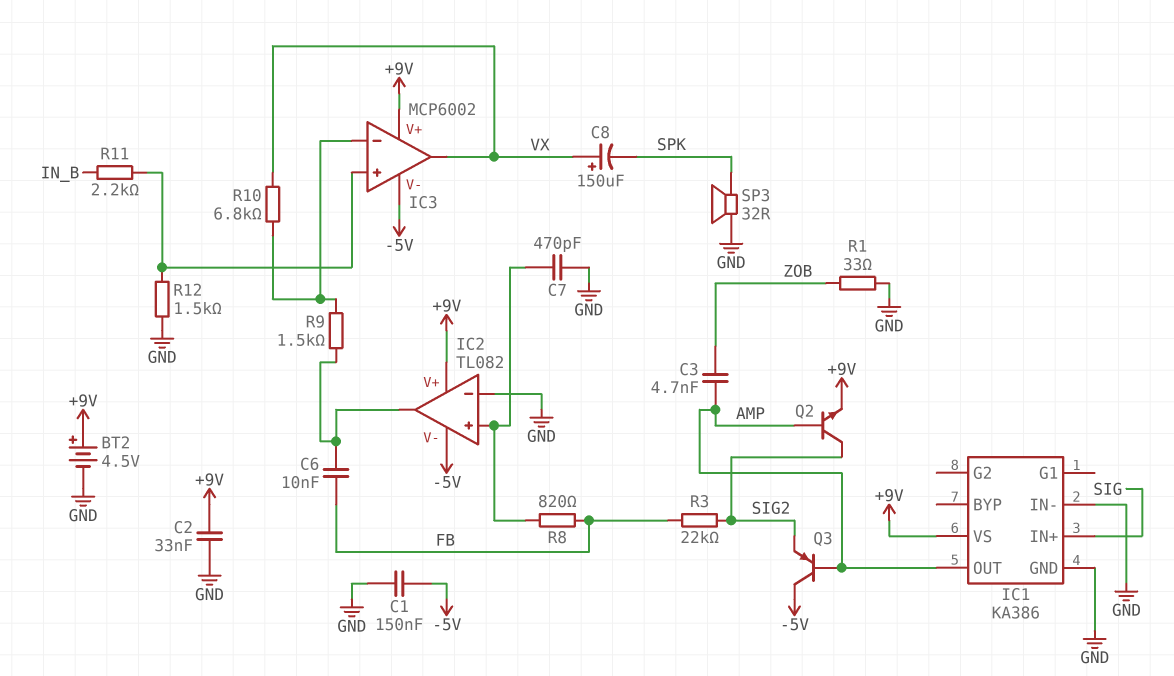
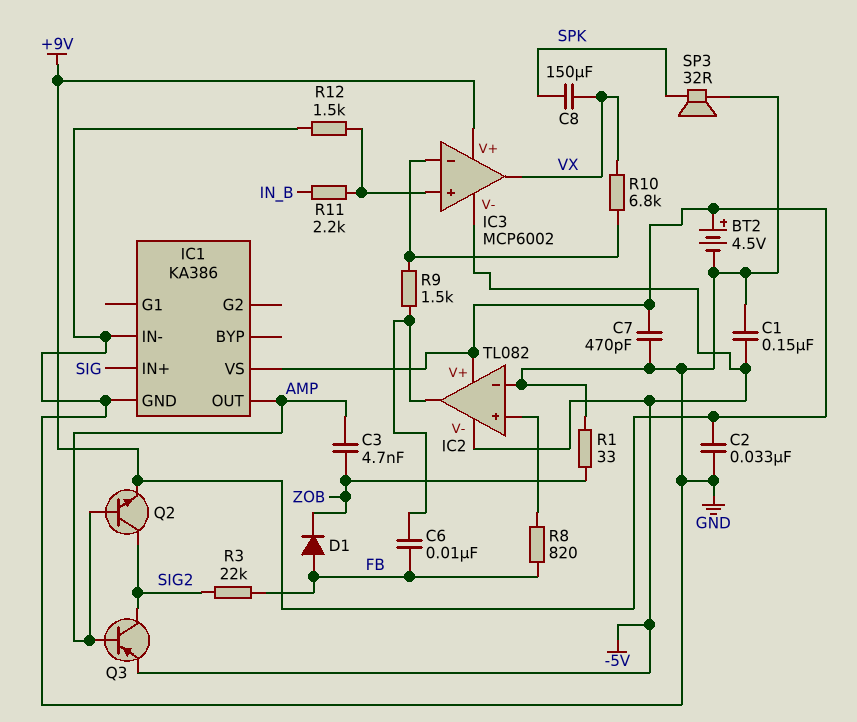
C7: 470pF (GND, IC2/in+) -> 470pF (+9V, GND)
C8: 150uF (plus VX, minus SPK) -> 150uF (SPK, VX)
D1: none -> diode (A FB, K ZOB)
Q3: PNP (B AMP, C -5V, E SIG2) -> PNP (B AMP, C SIG2, E -5V)

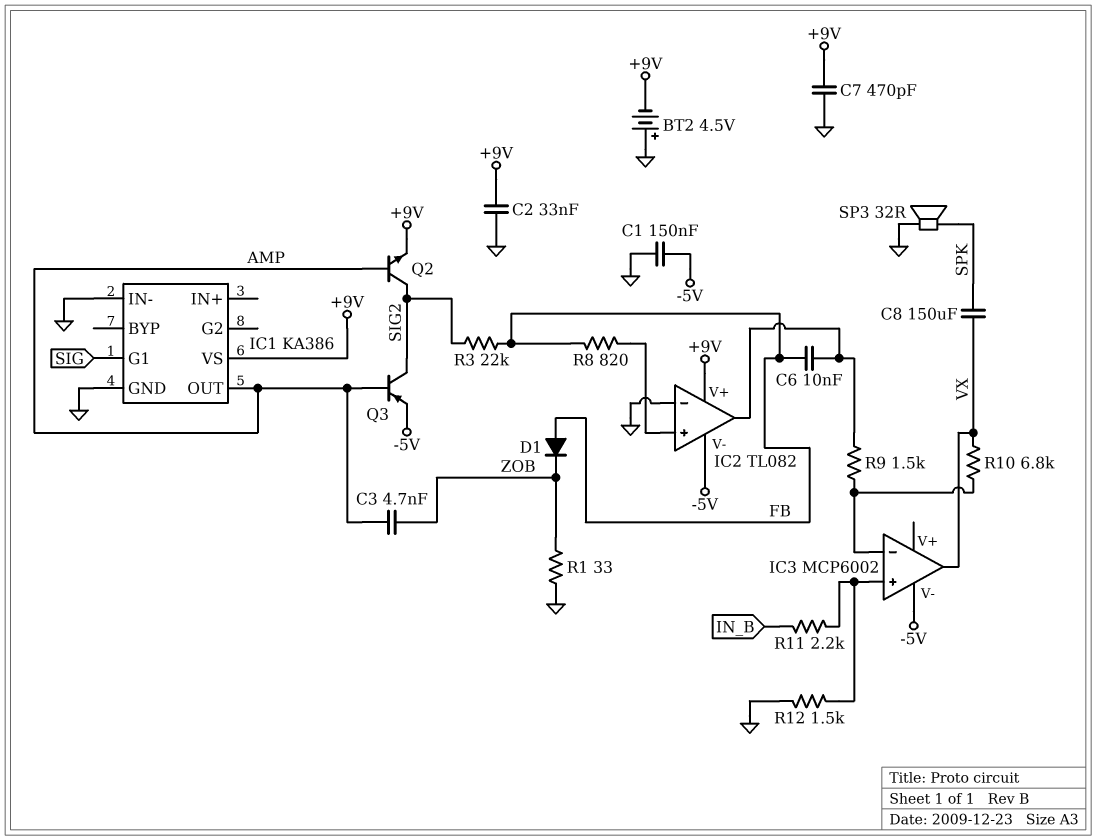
BT2: 4.5V (plus +9V, minus GND) -> 4.5V (plus GND, minus +9V)
IC1 pin G1: none -> SIG
IC1 pin IN+: SIG -> none
IC3 pin V+: +9V -> none

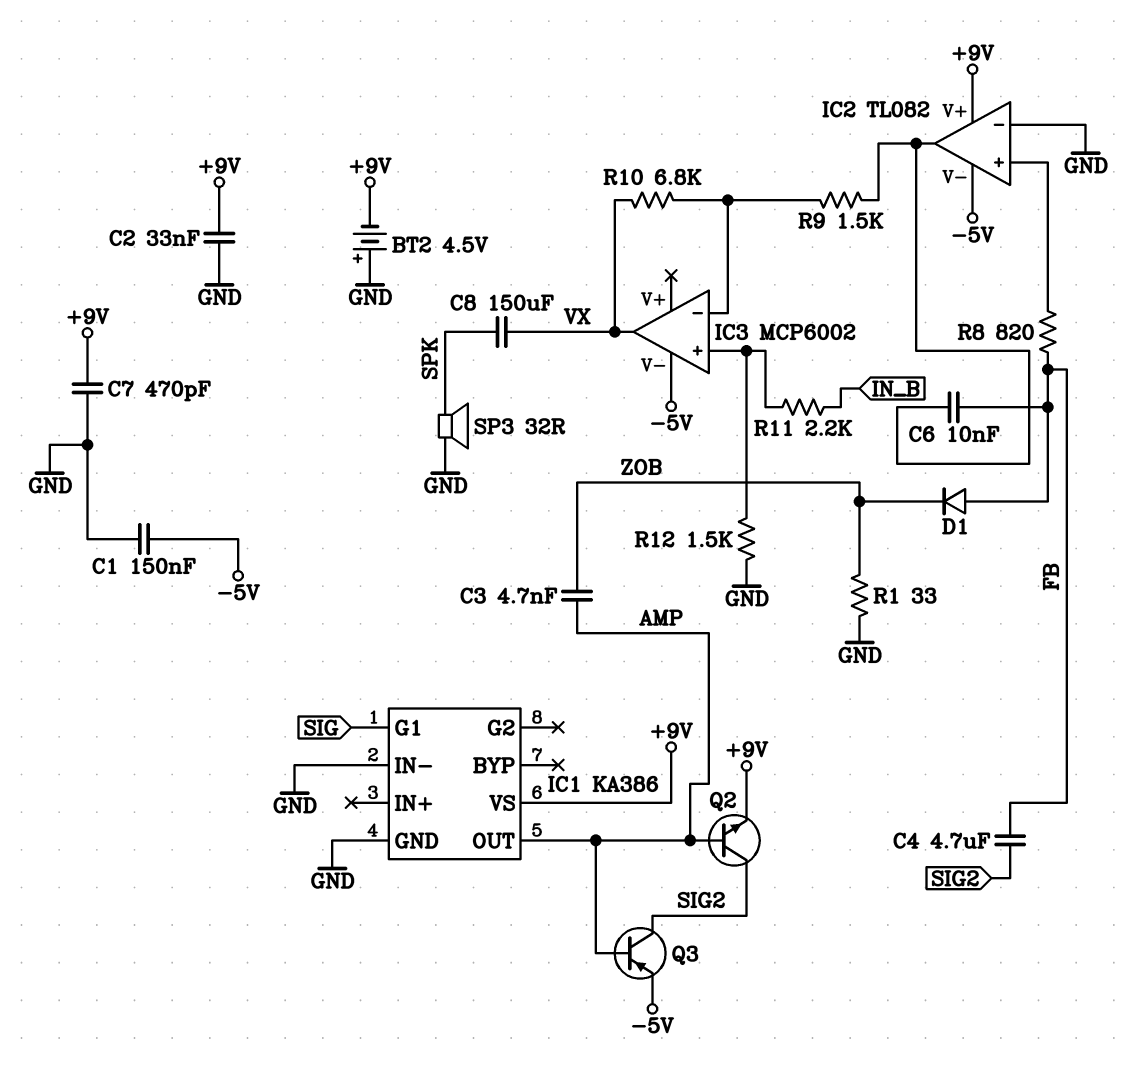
C4: none -> 4.7uF (FB, SIG2)
R3: 22k (FB, SIG2) -> none

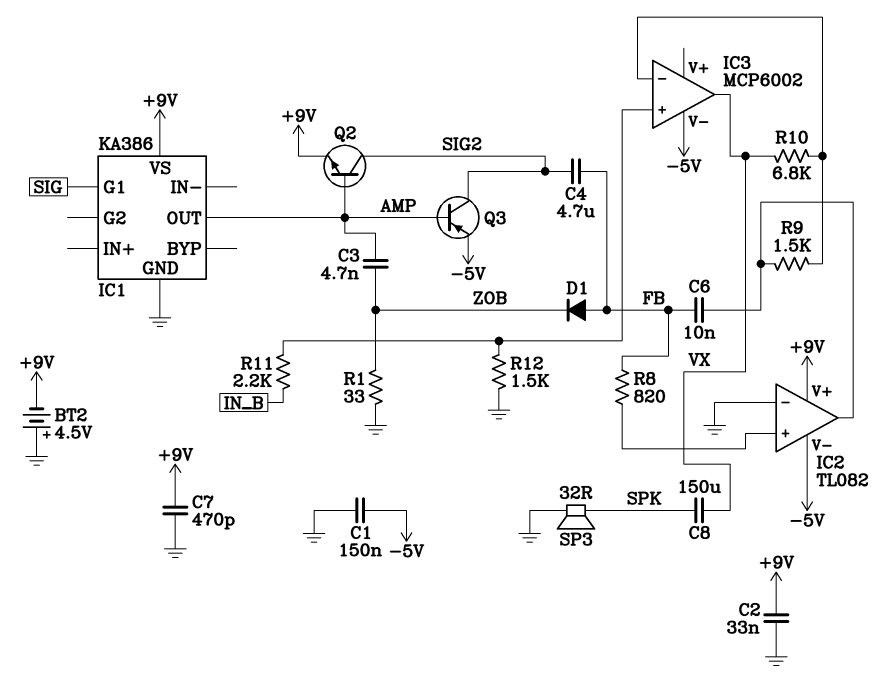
IC1 pin IN-: GND -> none

